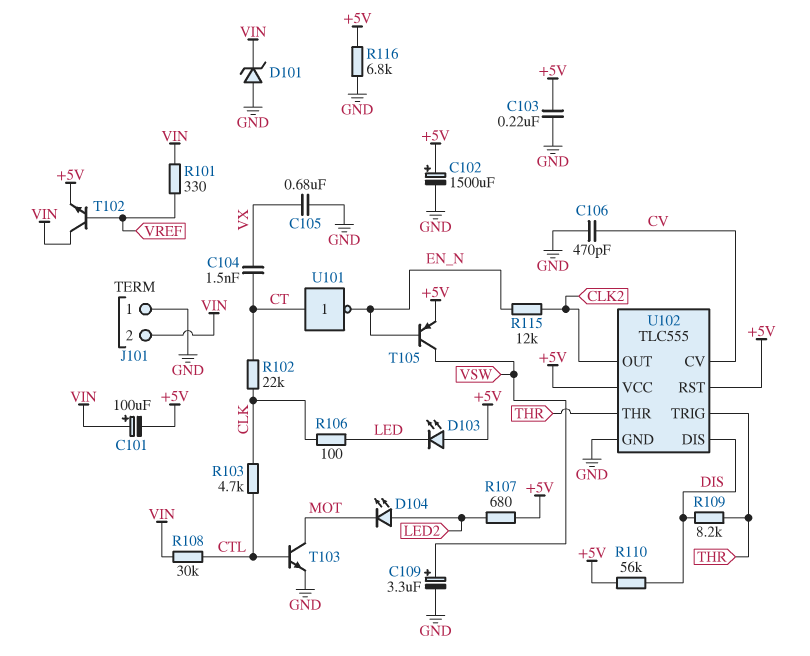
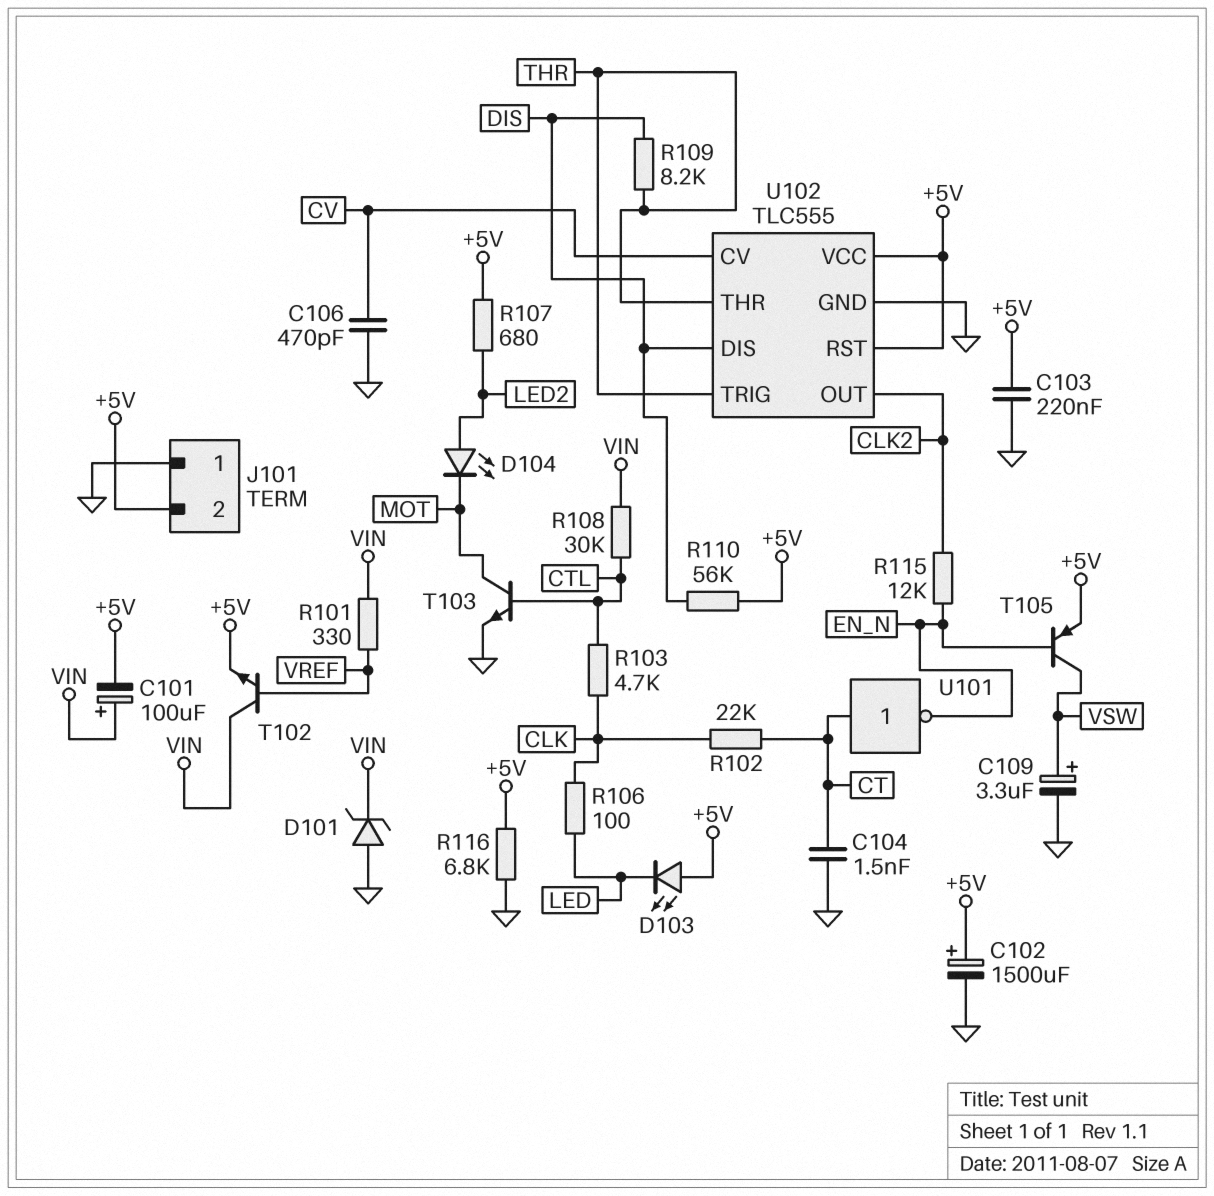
C104: 1.5nF (CT, VX) -> 1.5nF (CT, GND)
C105: 680nF (GND, VX) -> none
J101 pin 2: VIN -> +5V

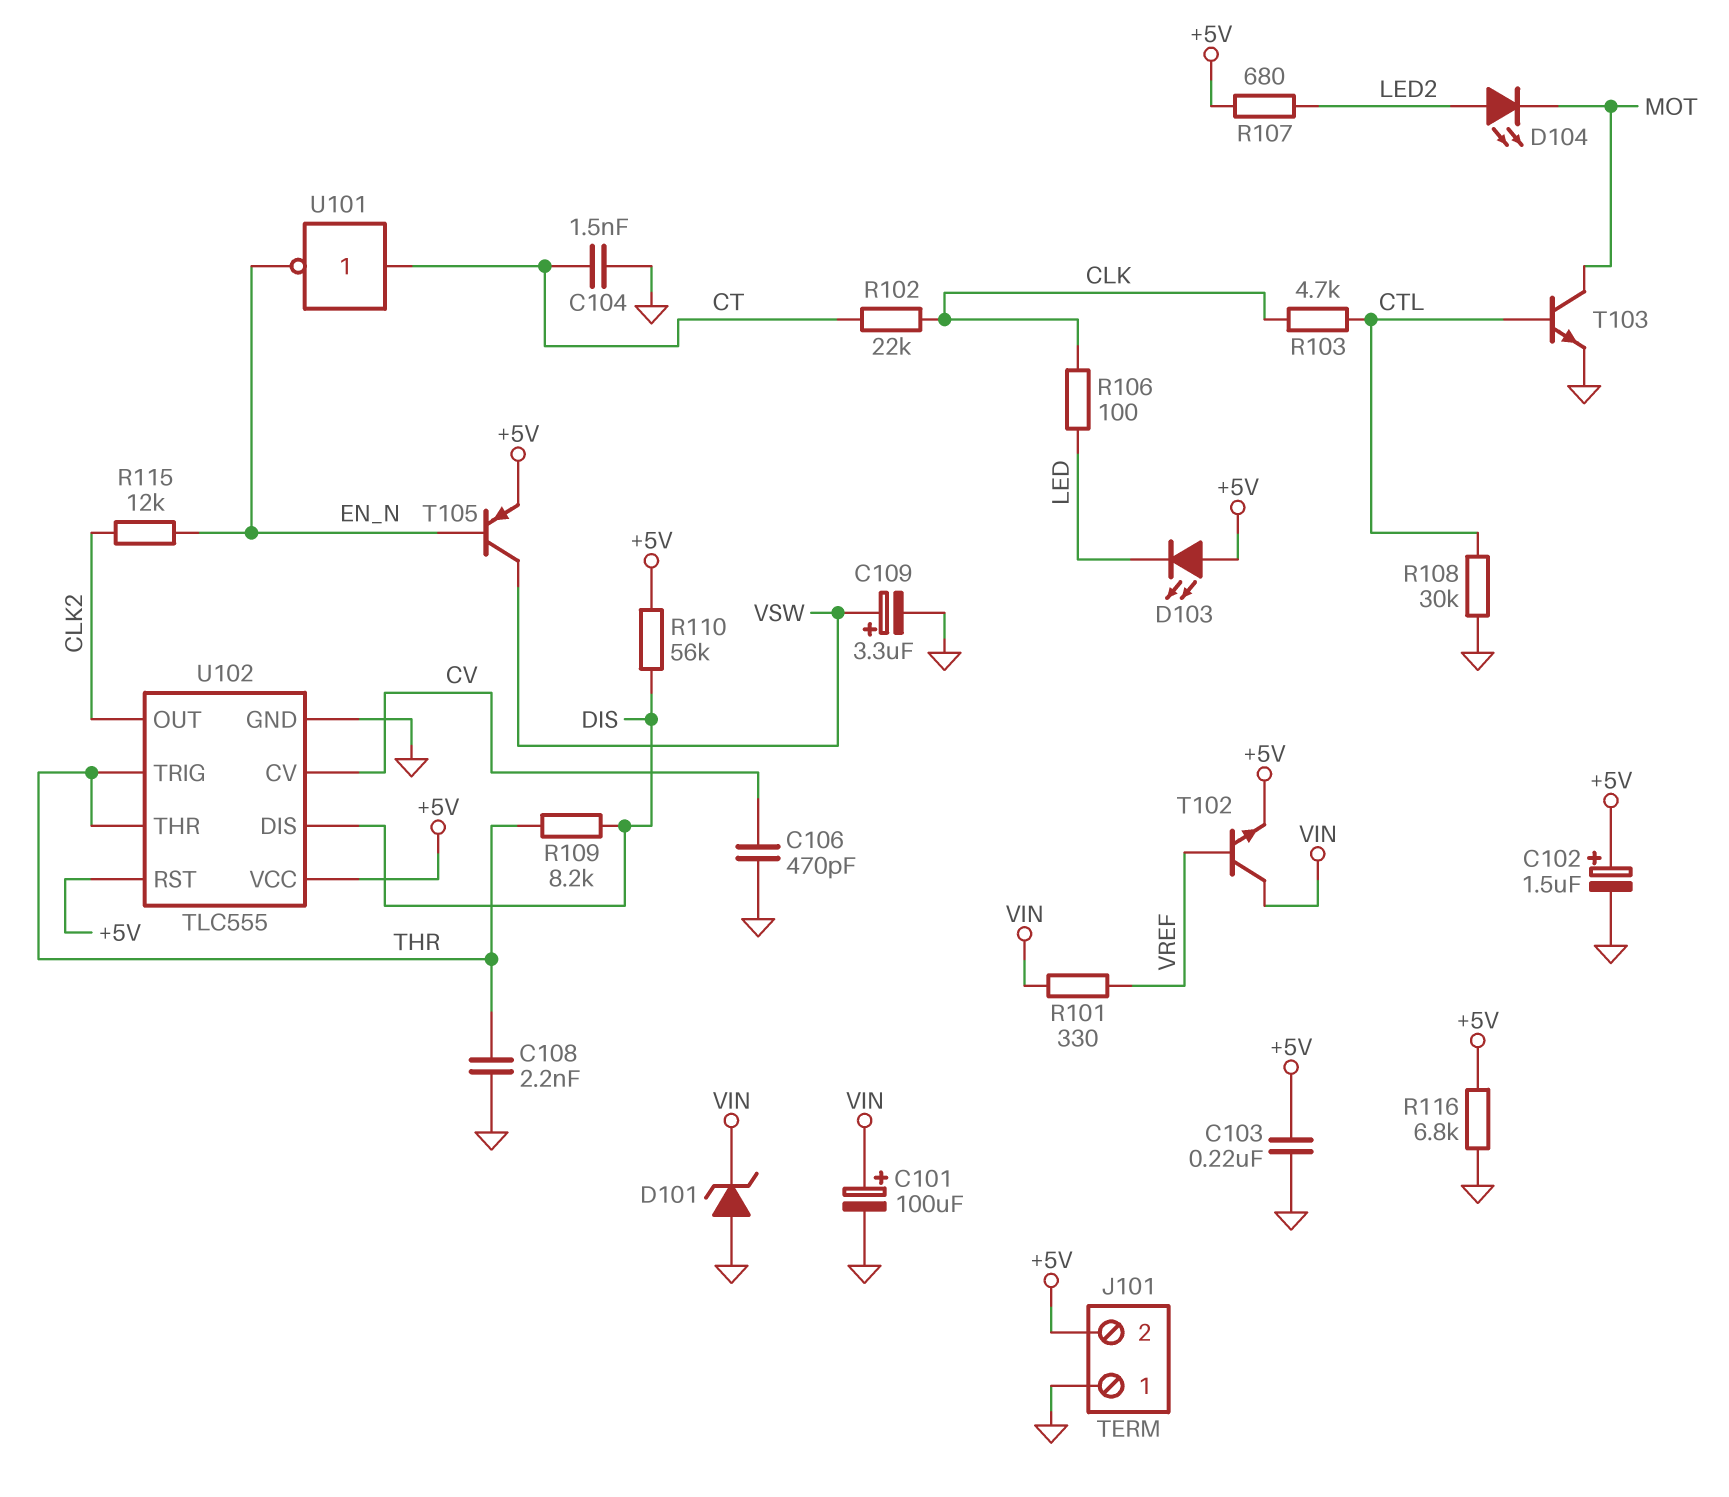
C101: 100uF (plus VIN, minus +5V) -> 100uF (plus VIN, minus GND)
C102: 1500uF (plus +5V, minus GND) -> 1.5uF (plus +5V, minus GND)
C108: none -> 2.2nF (GND, THR)
R108: 30k (CTL, VIN) -> 30k (CTL, GND)

